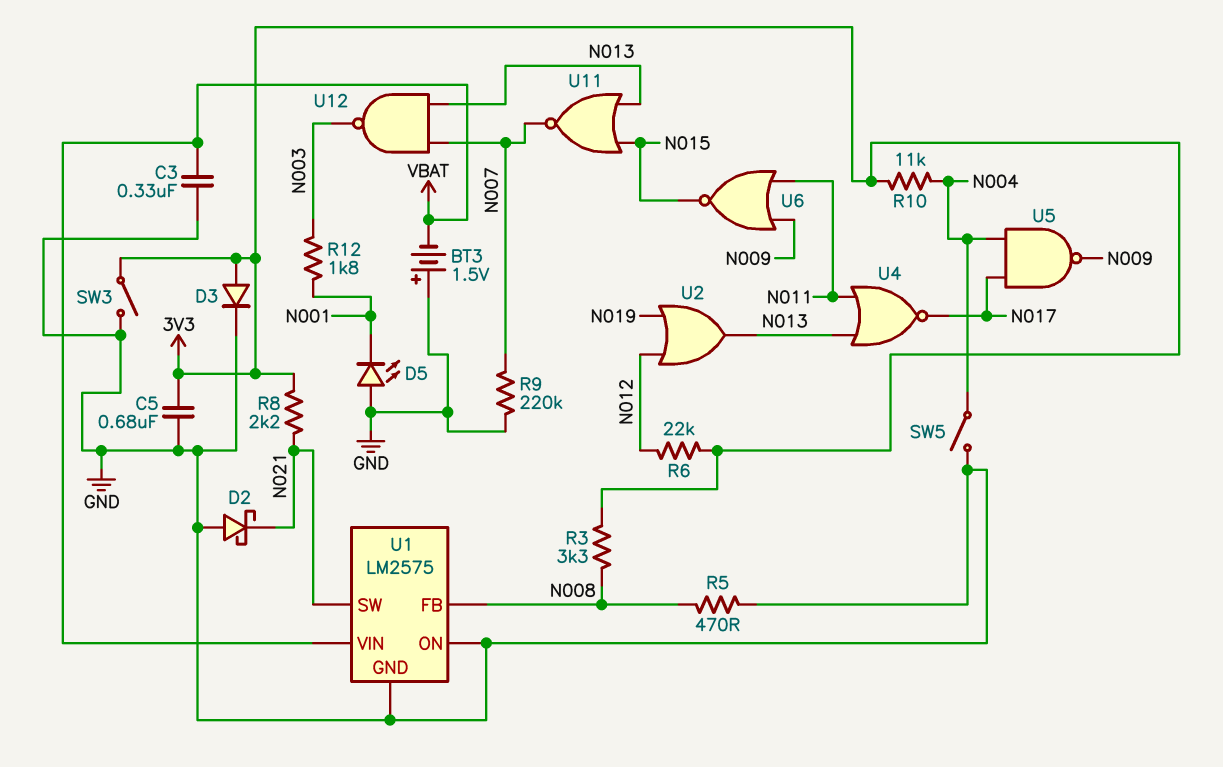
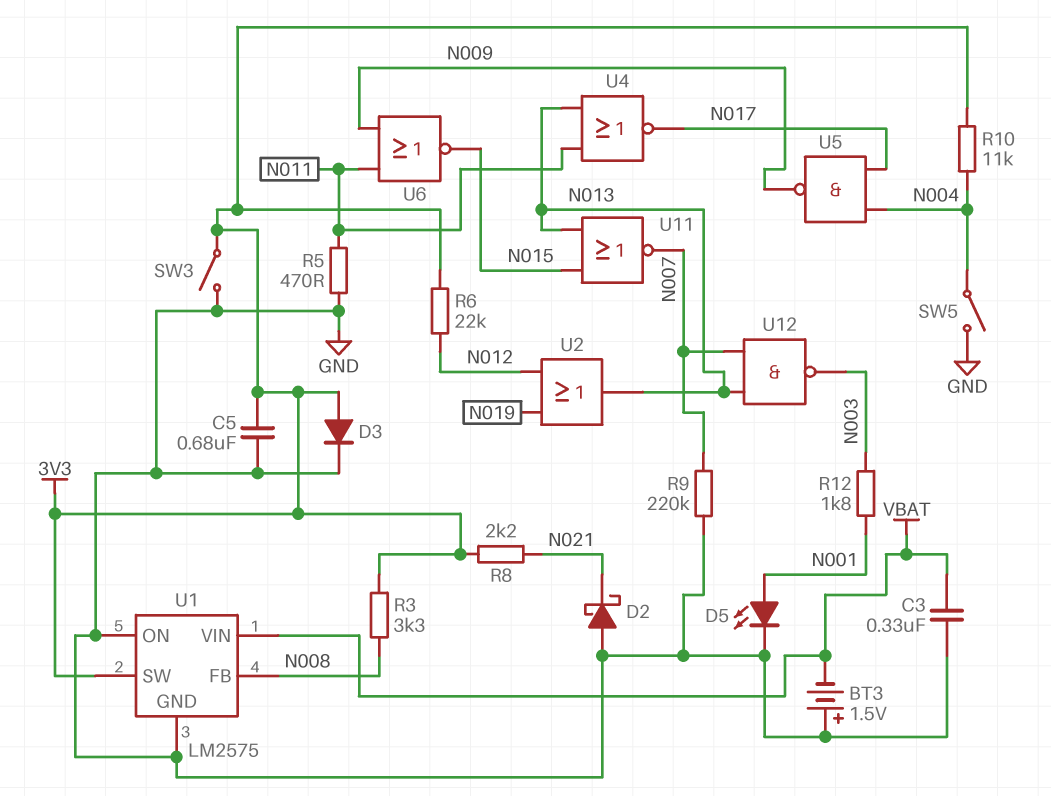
D5: LED (A GND, K N001) -> LED (A N001, K GND)
R5: 470 (GND, N008) -> 470 (GND, N011)
U1 pin SW: N021 -> 3V3

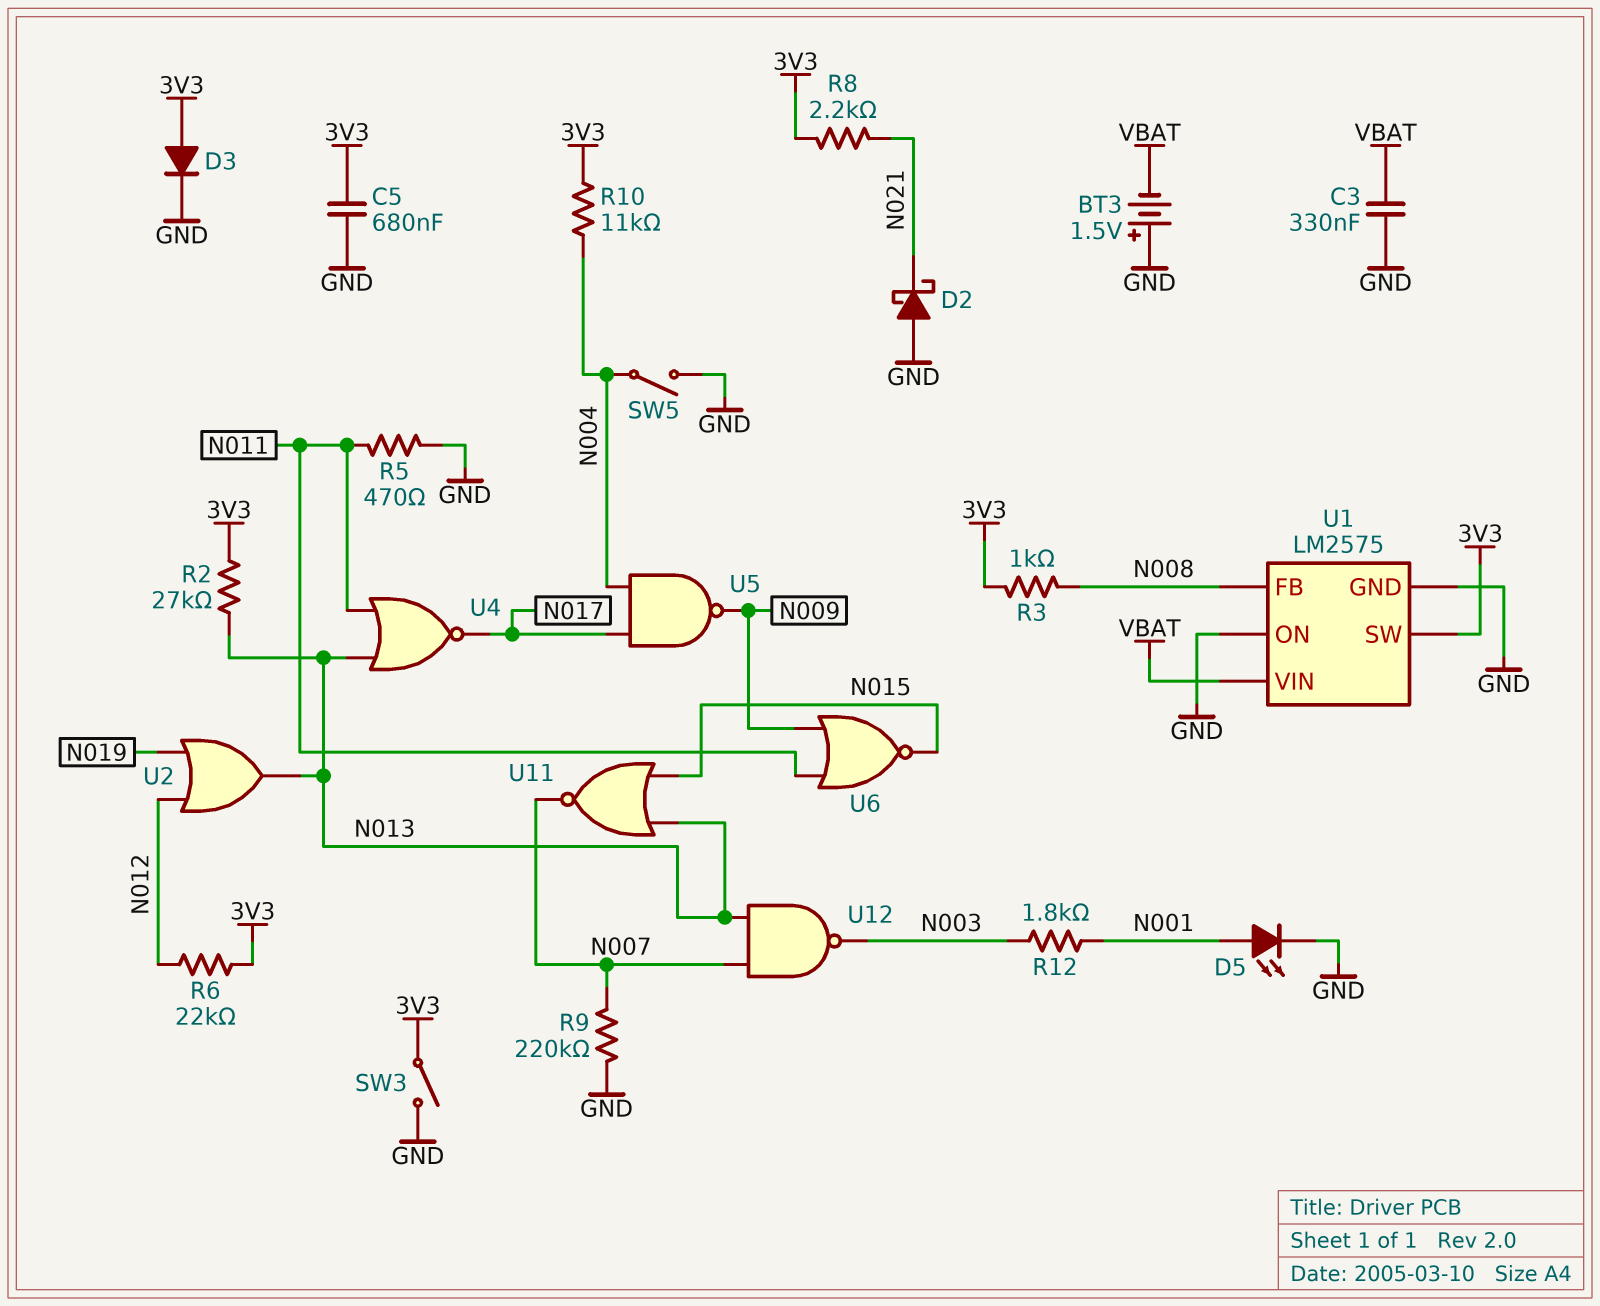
R2: none -> 27k (3V3, N013)
R3: 3.3k (3V3, N008) -> 1k (3V3, N008)

